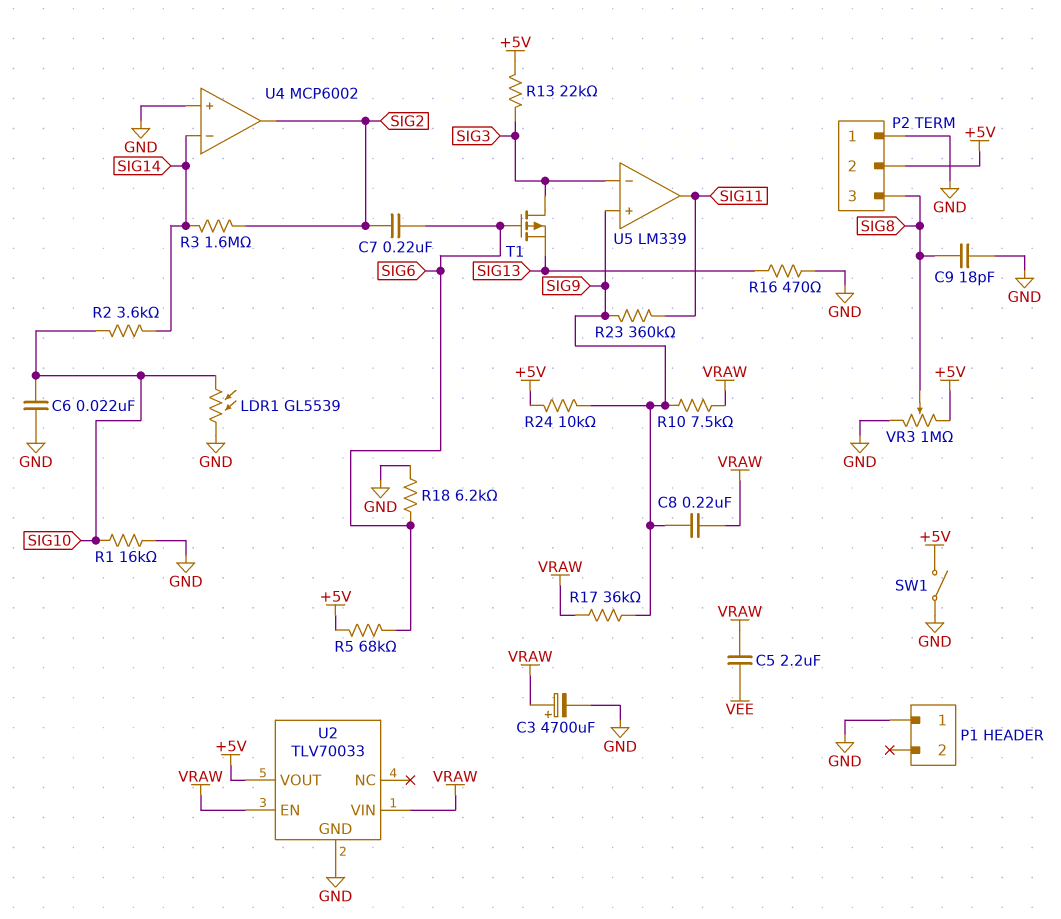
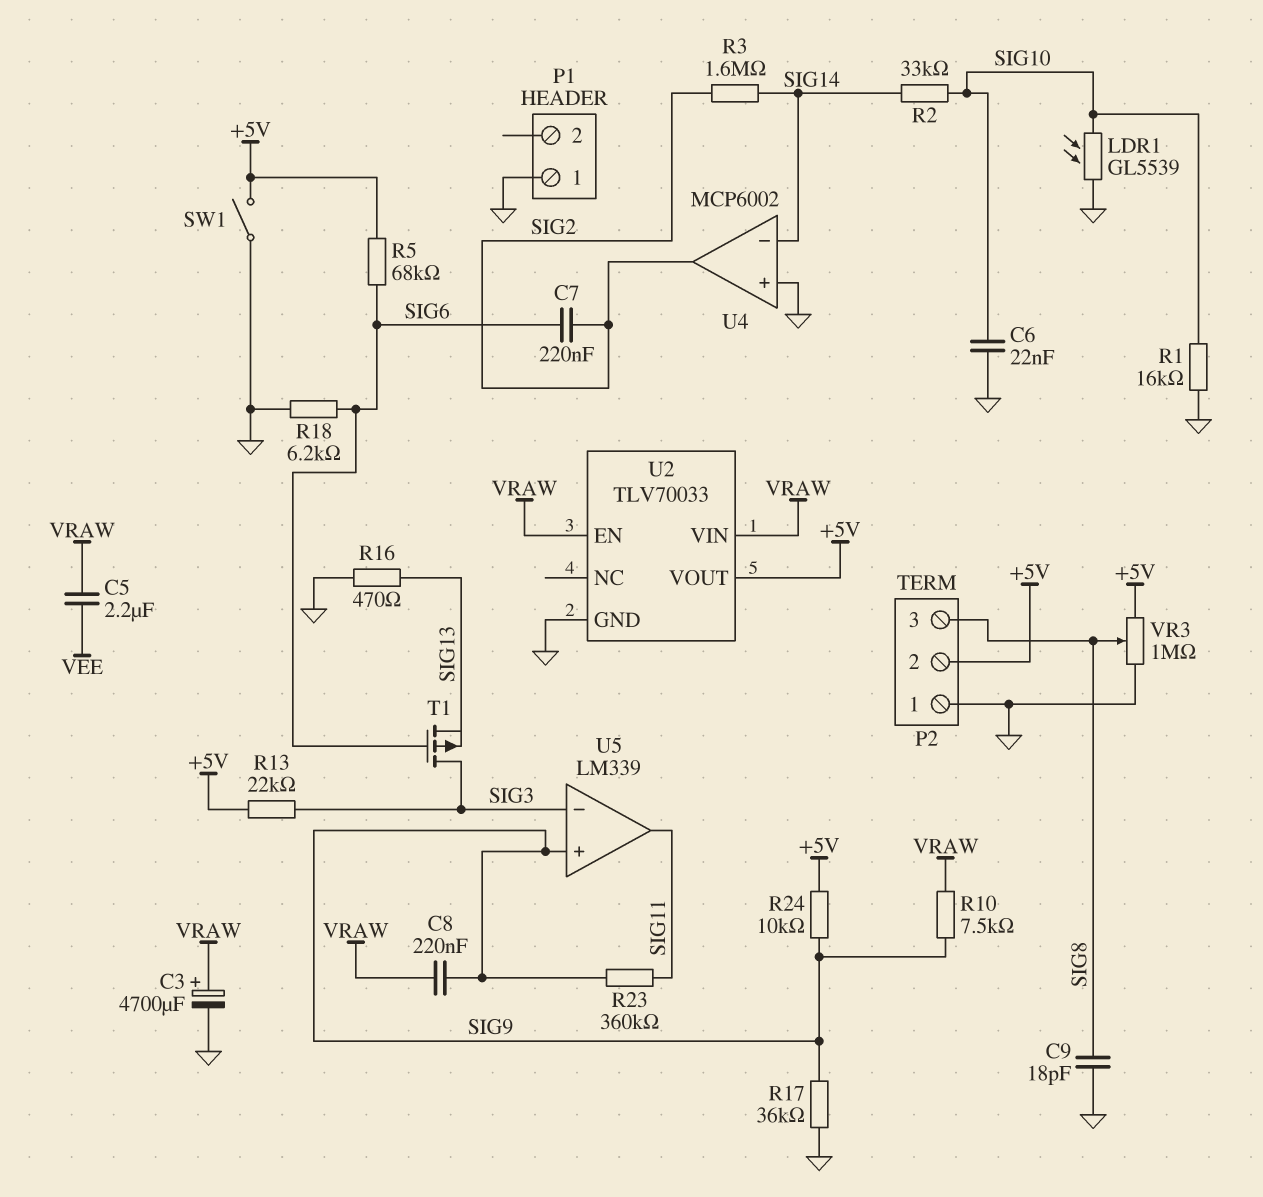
R2: 3.6k (SIG10, SIG14) -> 33k (SIG10, SIG14)
R17: 36k (SIG9, VRAW) -> 36k (GND, SIG9)

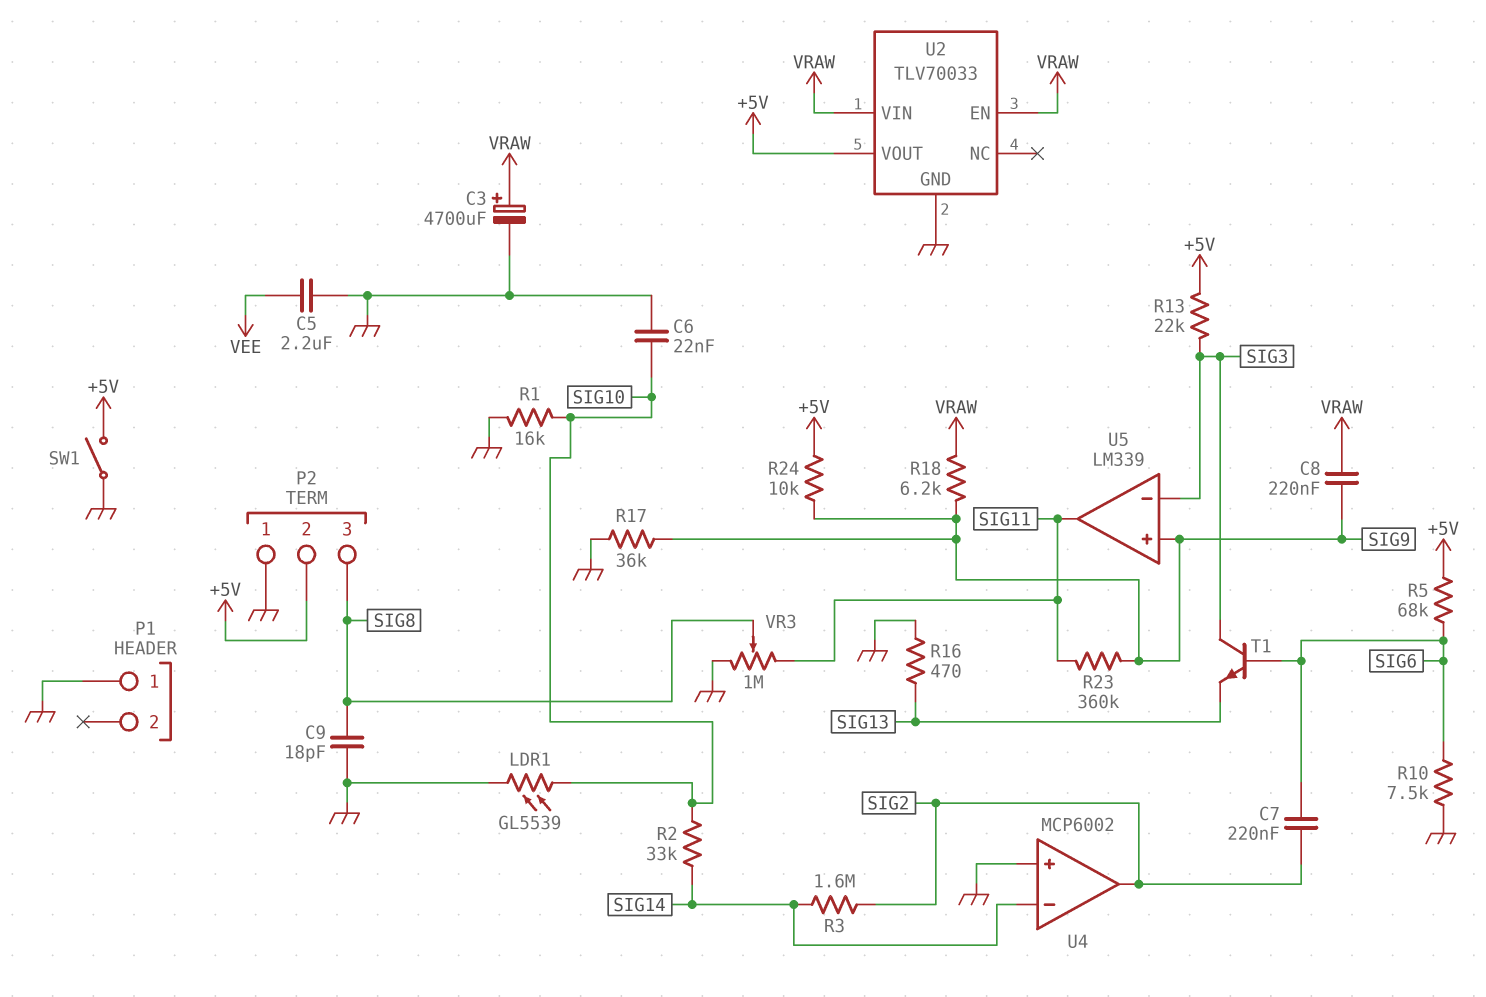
C5: 2.2uF (VEE, VRAW) -> 2.2uF (GND, VEE)
R10: 7.5k (SIG9, VRAW) -> 7.5k (GND, SIG6)
R18: 6.2k (GND, SIG6) -> 6.2k (SIG9, VRAW)
T1: PMOS (G SIG6, D SIG3, S SIG13) -> NPN (B SIG6, C SIG3, E SIG13)
VR3: 1M (+5V, GND, wiper SIG8) -> 1M (GND, SIG11, wiper SIG8)

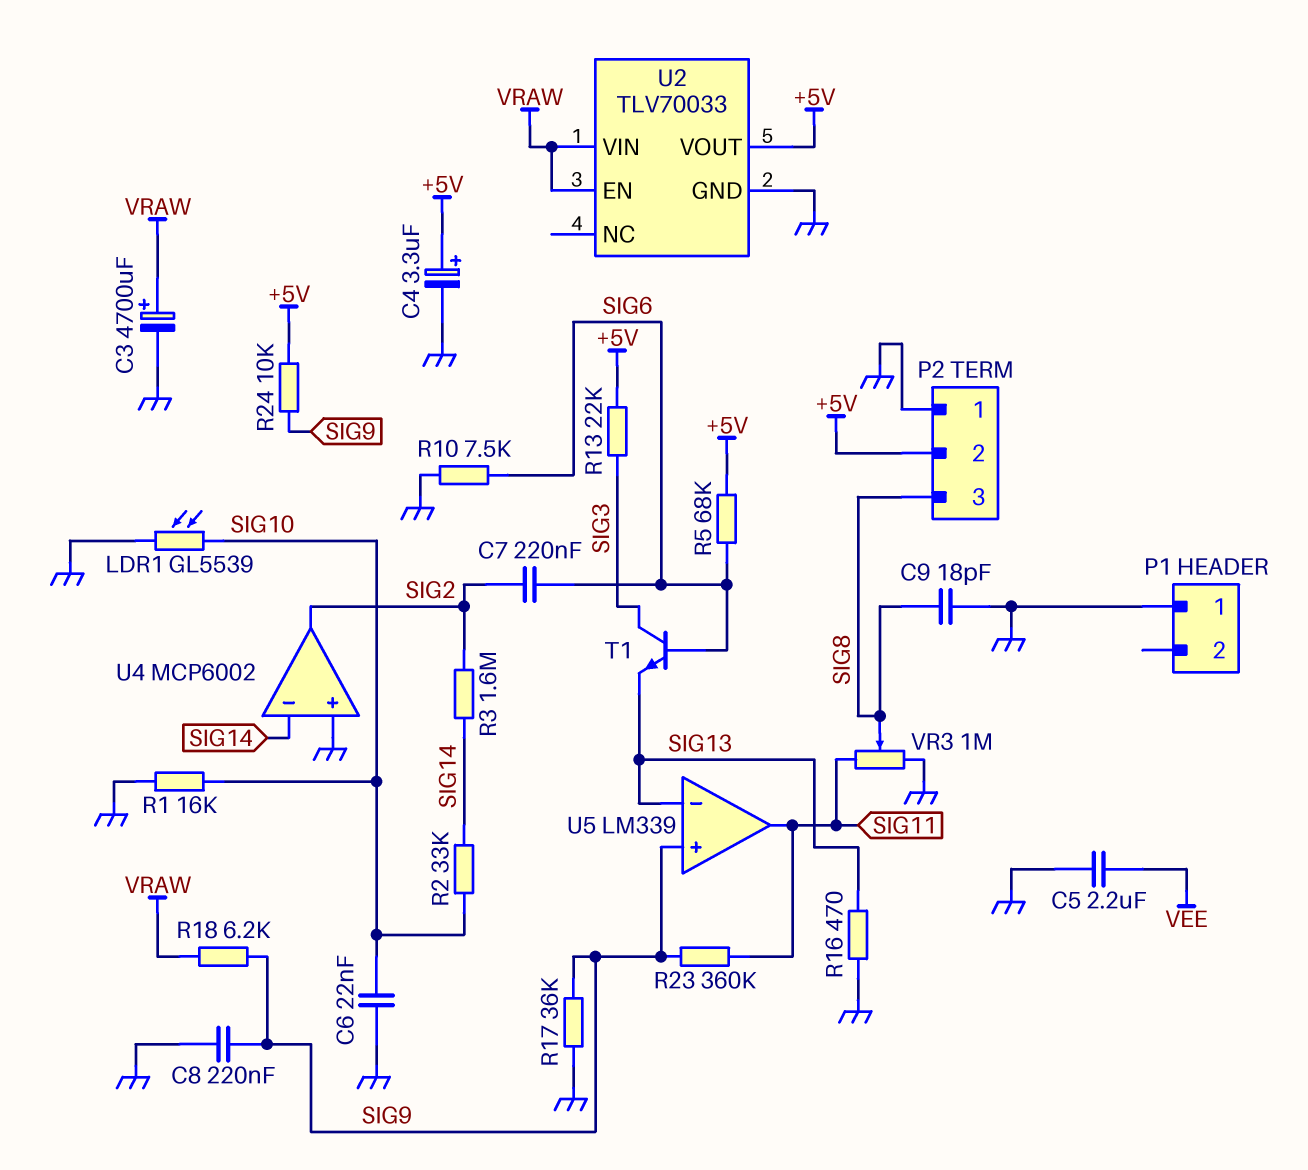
C4: none -> 3.3uF (plus +5V, minus GND)
C8: 220nF (SIG9, VRAW) -> 220nF (GND, SIG9)
SW1: switch (+5V, GND) -> none
U5 pin in-: SIG3 -> SIG13

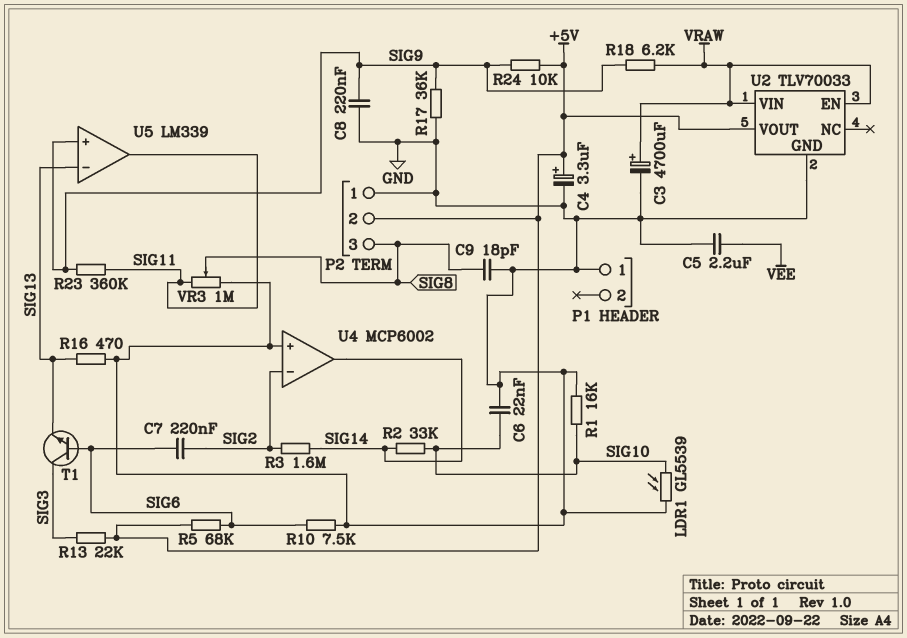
U4 pin in-: SIG14 -> SIG2
U4 pin out: SIG2 -> SIG14

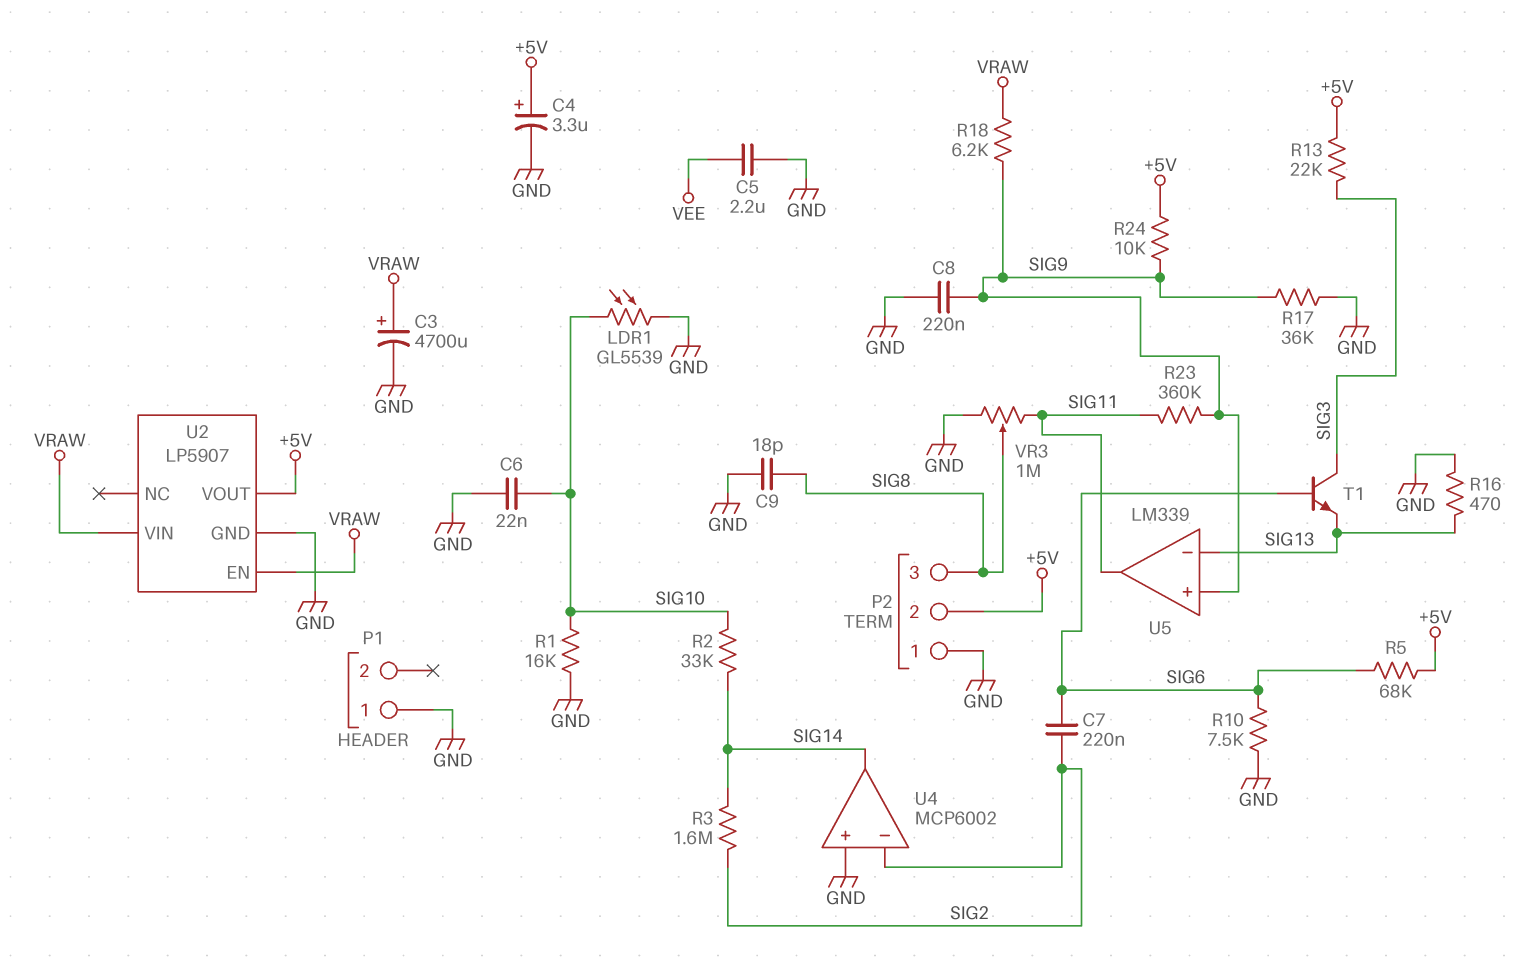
U2: TLV70033 -> LP5907

